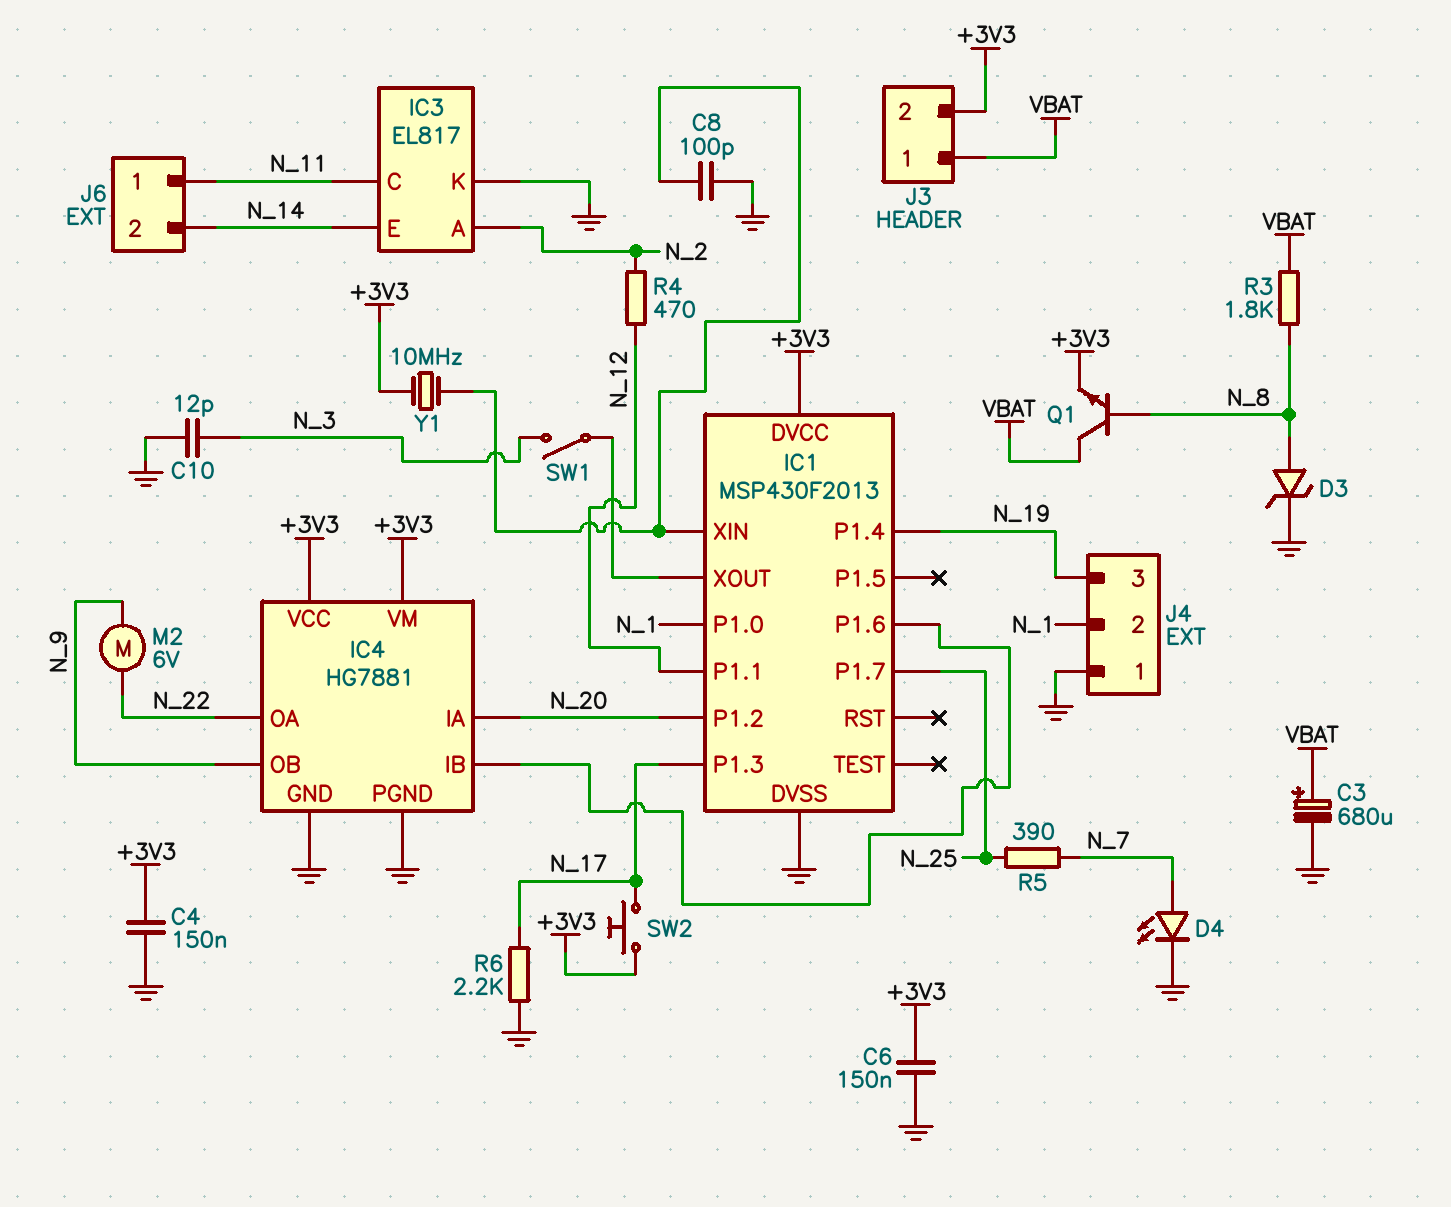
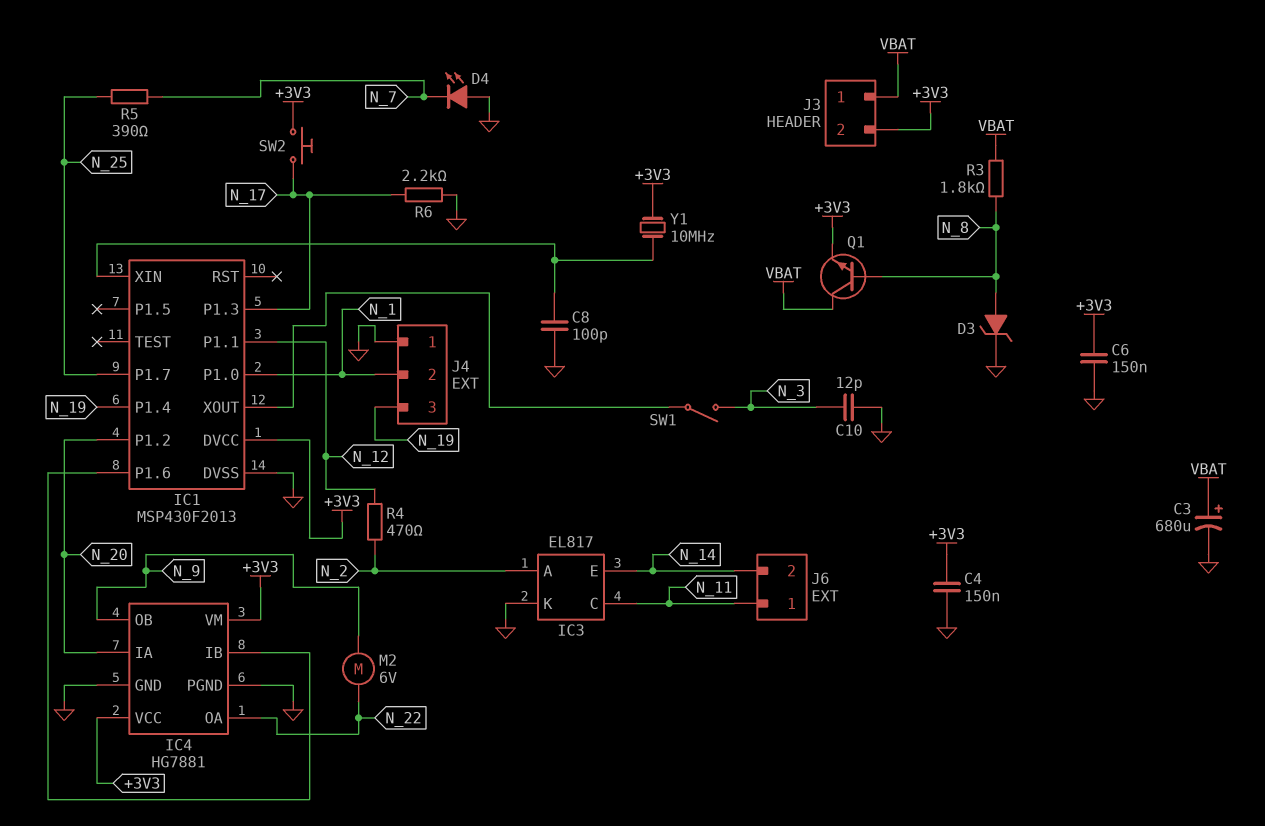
D4: LED (A N_7, K GND) -> LED (A GND, K N_7)

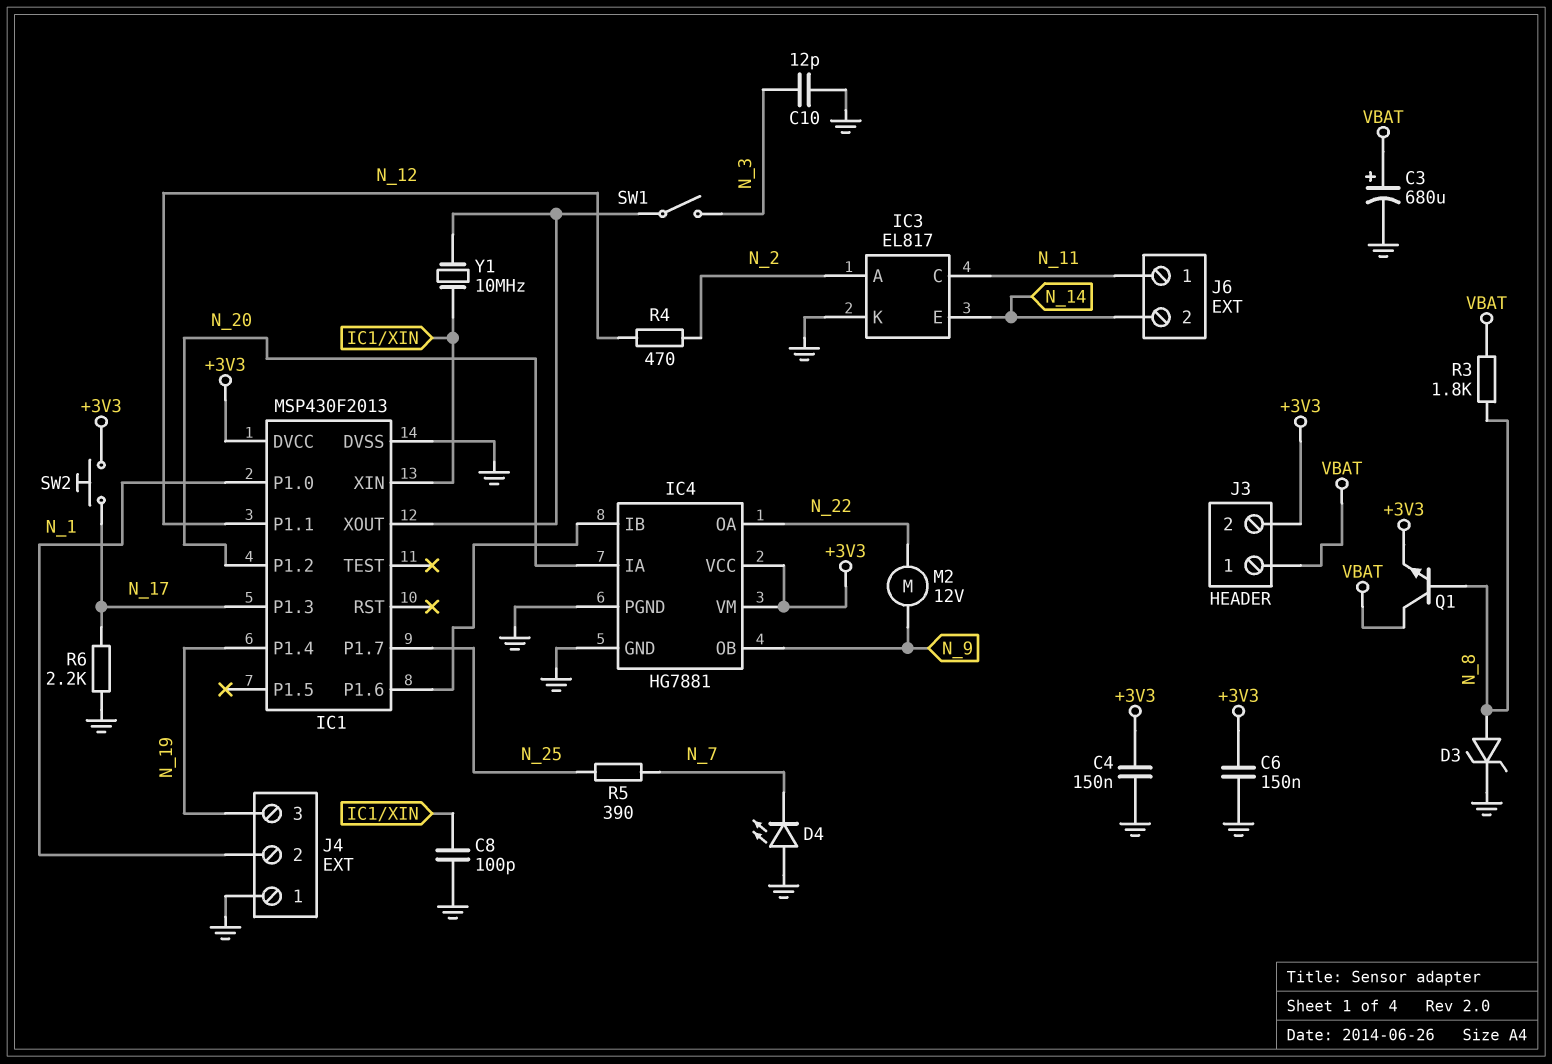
M2: motor 6V (N_9, N_22) -> motor 12V (N_9, N_22)
Y1: 10MHz (+3V3, IC1/XIN) -> 10MHz (IC1/XIN, IC1/XOUT)

